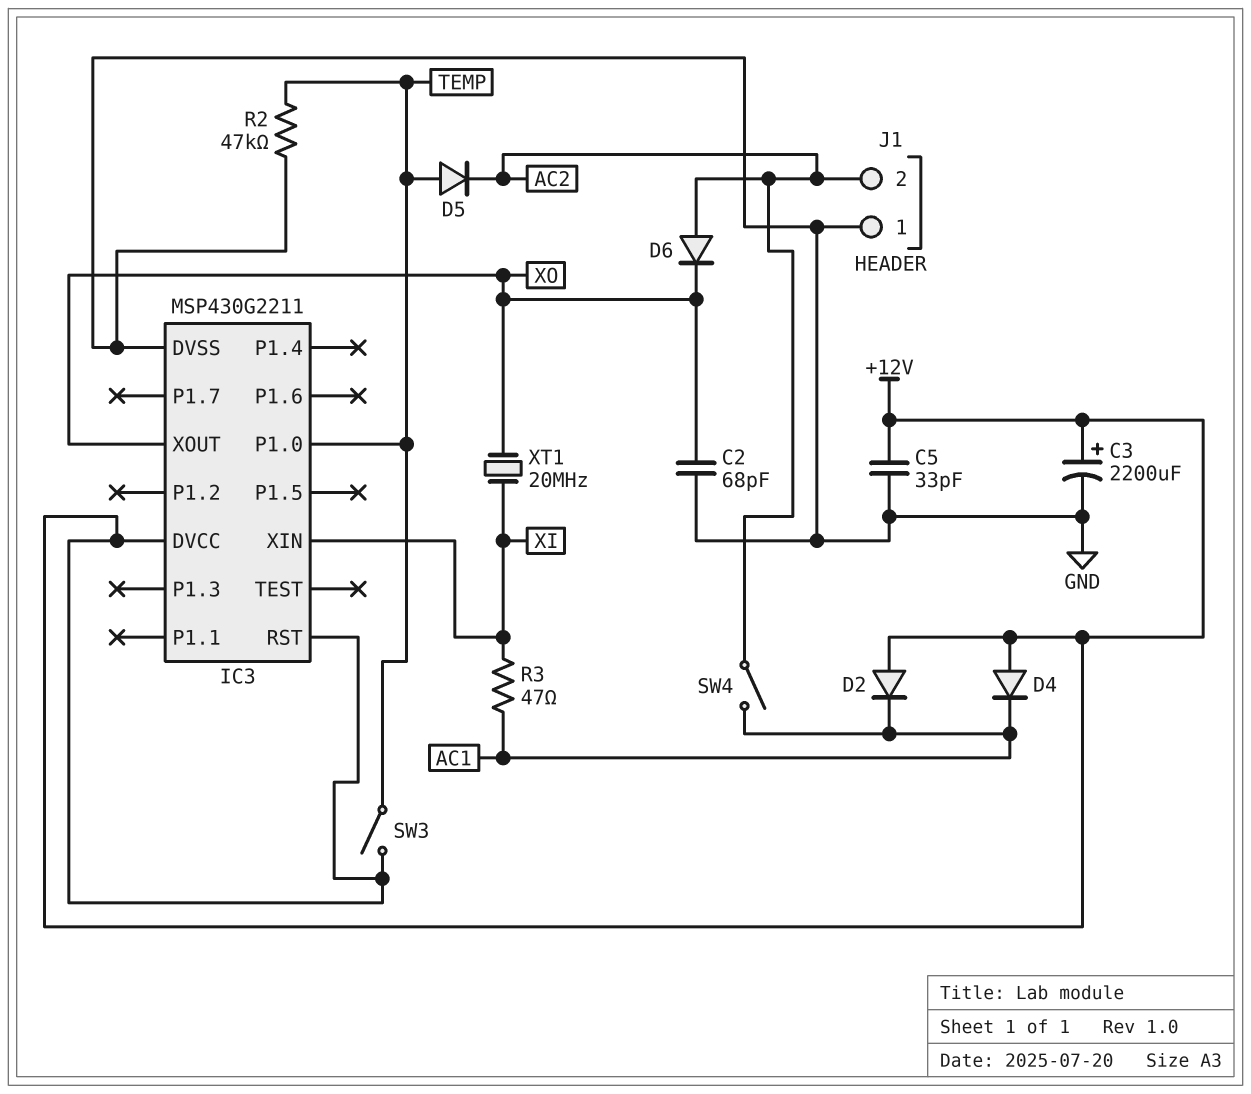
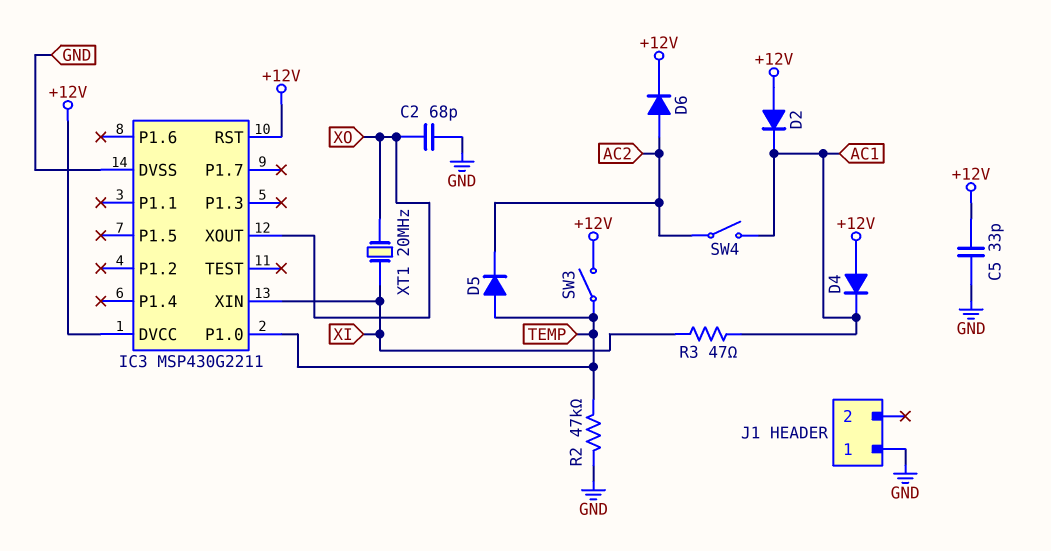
C3: 2200uF (plus +12V, minus GND) -> none
D6: diode (A AC2, K XO) -> diode (A AC2, K +12V)
J1 pin 2: AC2 -> none

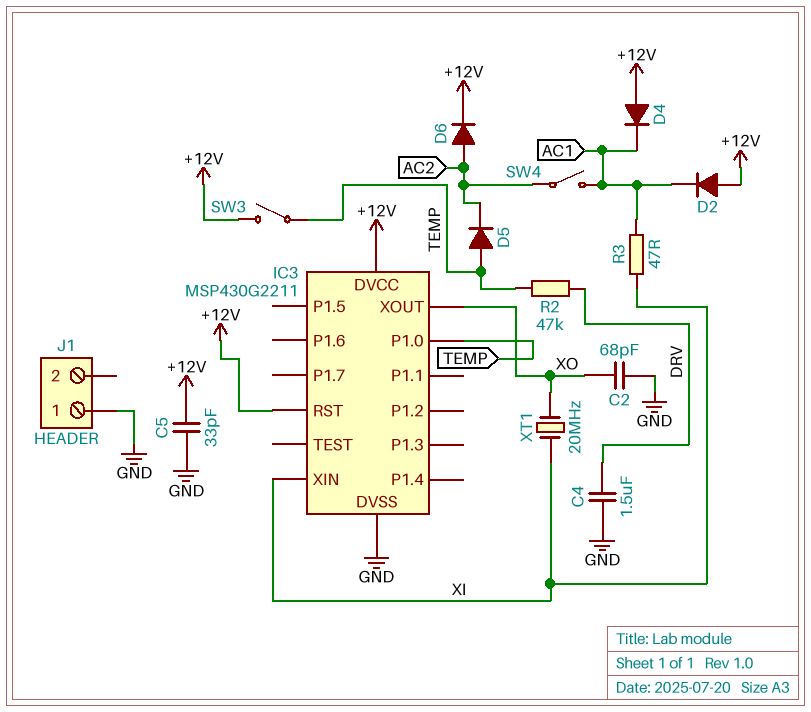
C4: none -> 1.5uF (DRV, GND)
R2: 47k (GND, TEMP) -> 47k (DRV, TEMP)

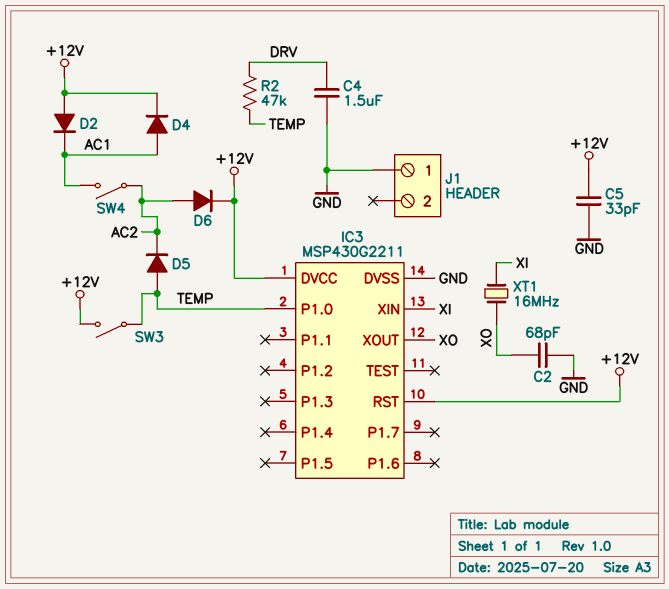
D4: diode (A +12V, K AC1) -> diode (A AC1, K +12V)
R3: 47 (AC1, XI) -> none
XT1: 20MHz (XI, XO) -> 16MHz (XI, XO)

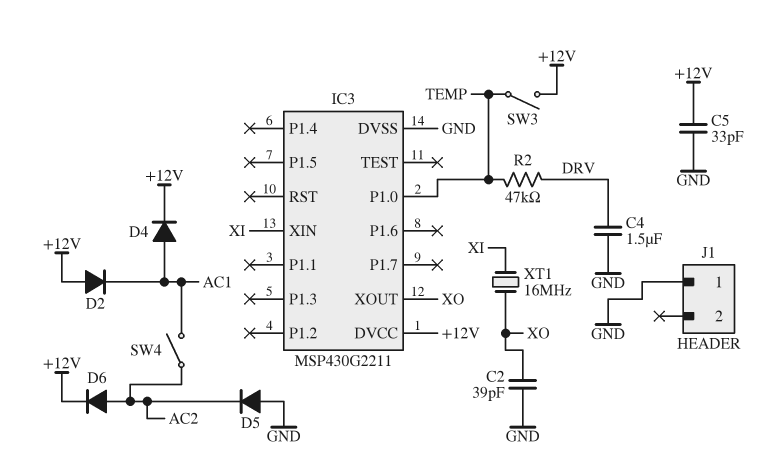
C2: 68pF (GND, XO) -> 39pF (GND, XO)
D5: diode (A TEMP, K AC2) -> diode (A GND, K AC2)
IC3 pin RST: +12V -> none

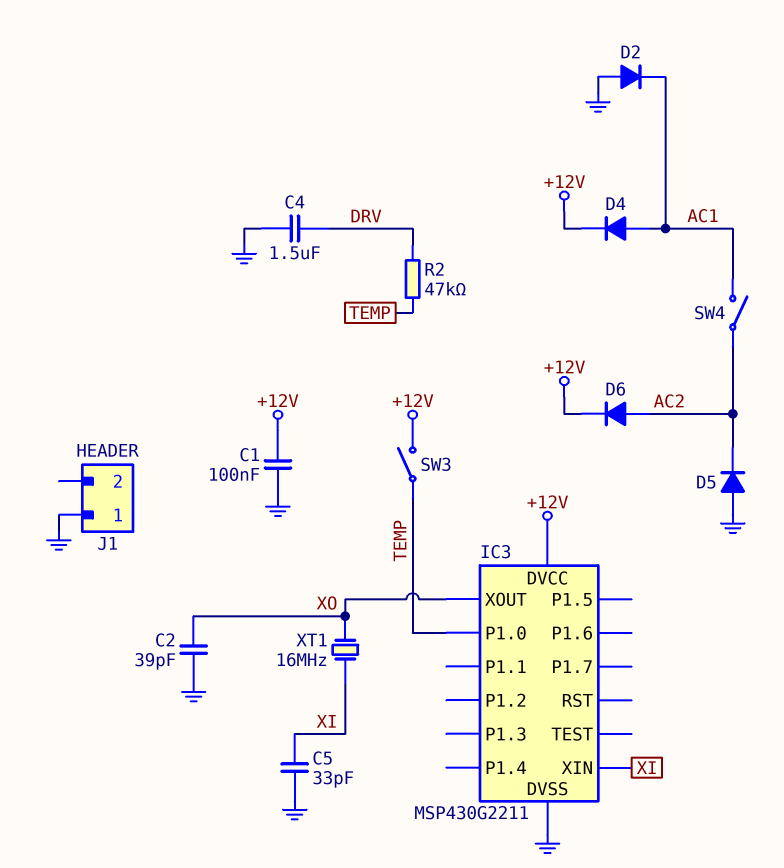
C1: none -> 100nF (+12V, GND)
C5: 33pF (+12V, GND) -> 33pF (GND, XI)
D2: diode (A +12V, K AC1) -> diode (A GND, K AC1)

